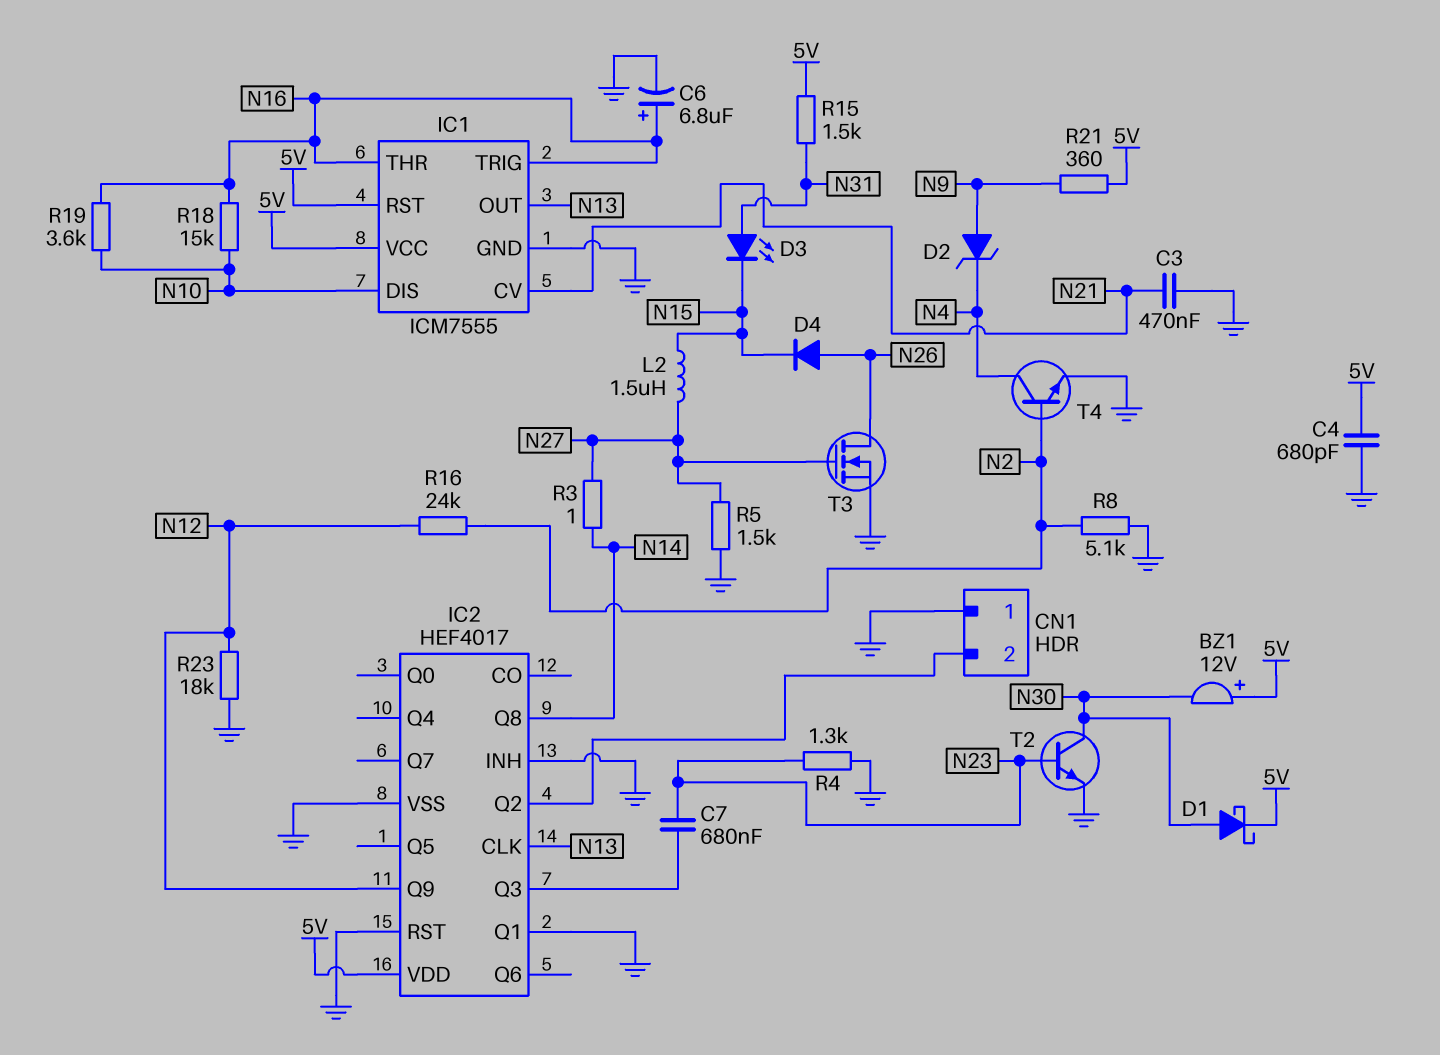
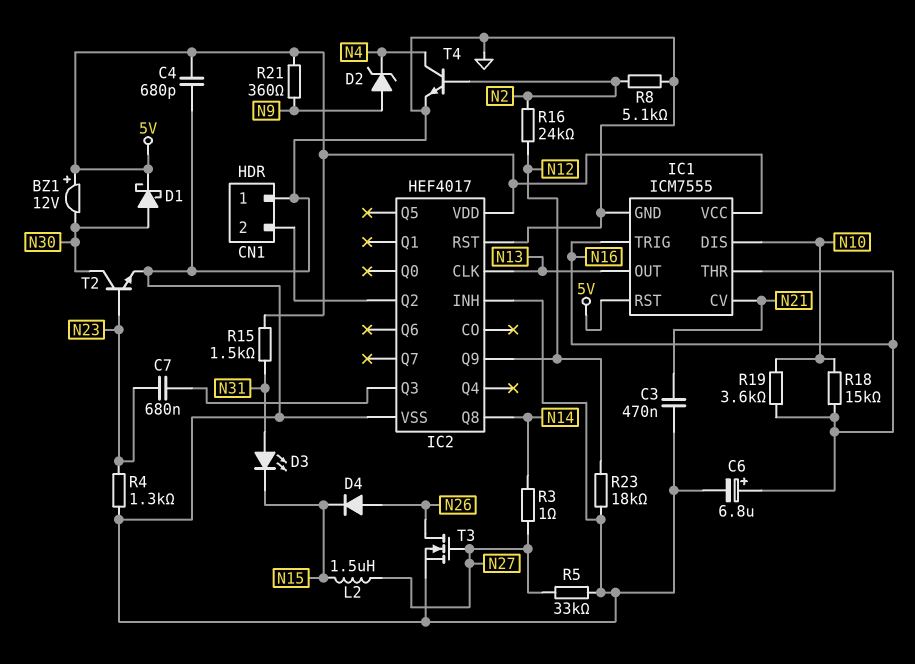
IC2 pin Q1: GND -> none
R5: 1.5k (GND, N27) -> 33k (GND, N27)

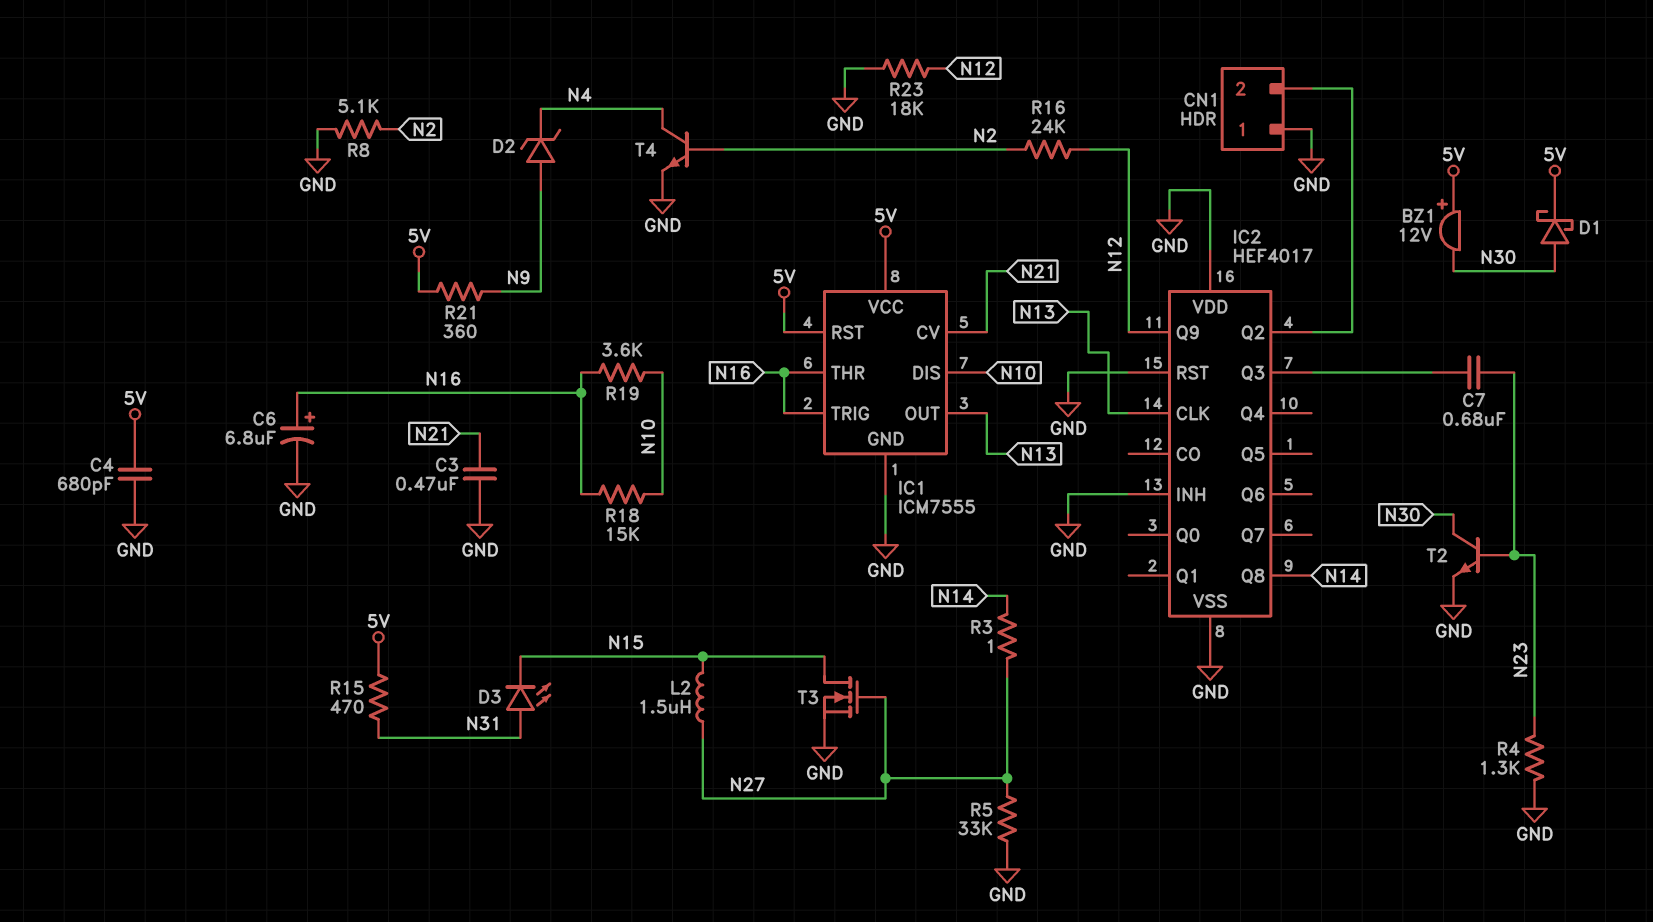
D4: diode (A N26, K N15) -> none
IC2 pin VDD: 5V -> GND
R15: 1.5k (5V, N31) -> 470 (5V, N31)
T3: NMOS (G N27, D N26, S GND) -> NMOS (G N27, D N15, S GND)

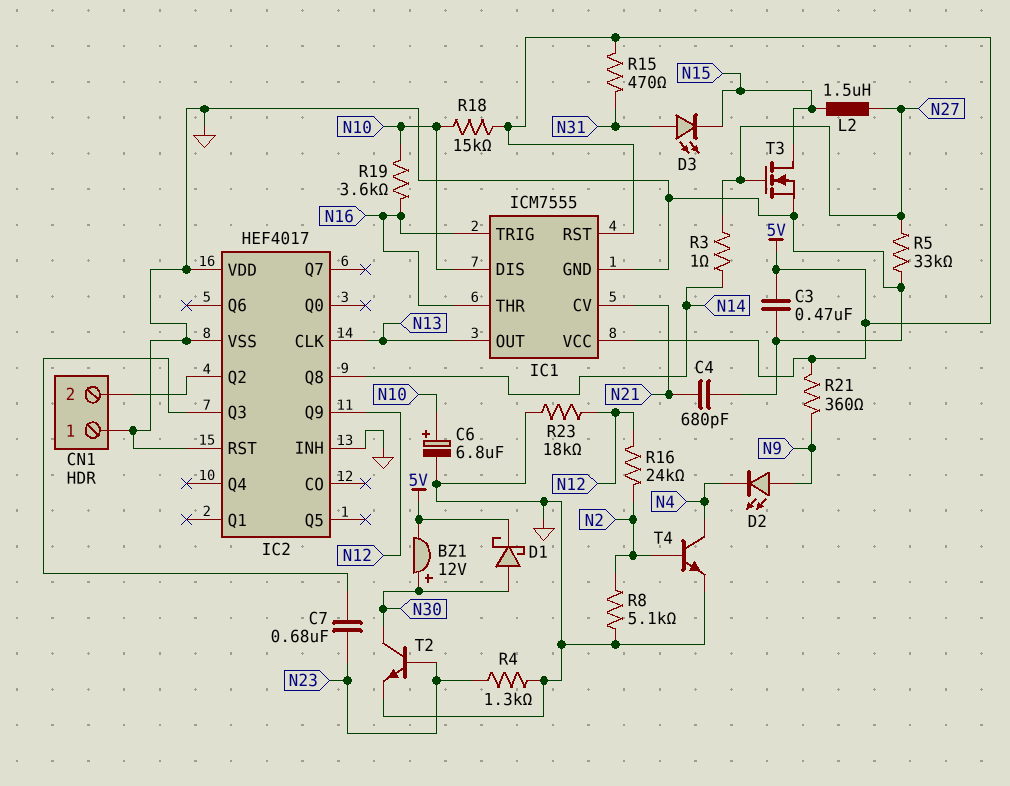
BZ1: buzzer 12V (plus 5V, minus N30) -> buzzer 12V (plus N30, minus 5V)
C3: 470nF (GND, N21) -> 470nF (5V, GND)
C4: 680pF (5V, GND) -> 680pF (GND, N21)
C6: 6.8uF (plus N16, minus GND) -> 6.8uF (plus N10, minus GND)
D2: zener (A N9, K N4) -> LED (A N9, K N4)
R18: 15k (N10, N16) -> 15k (5V, N10)

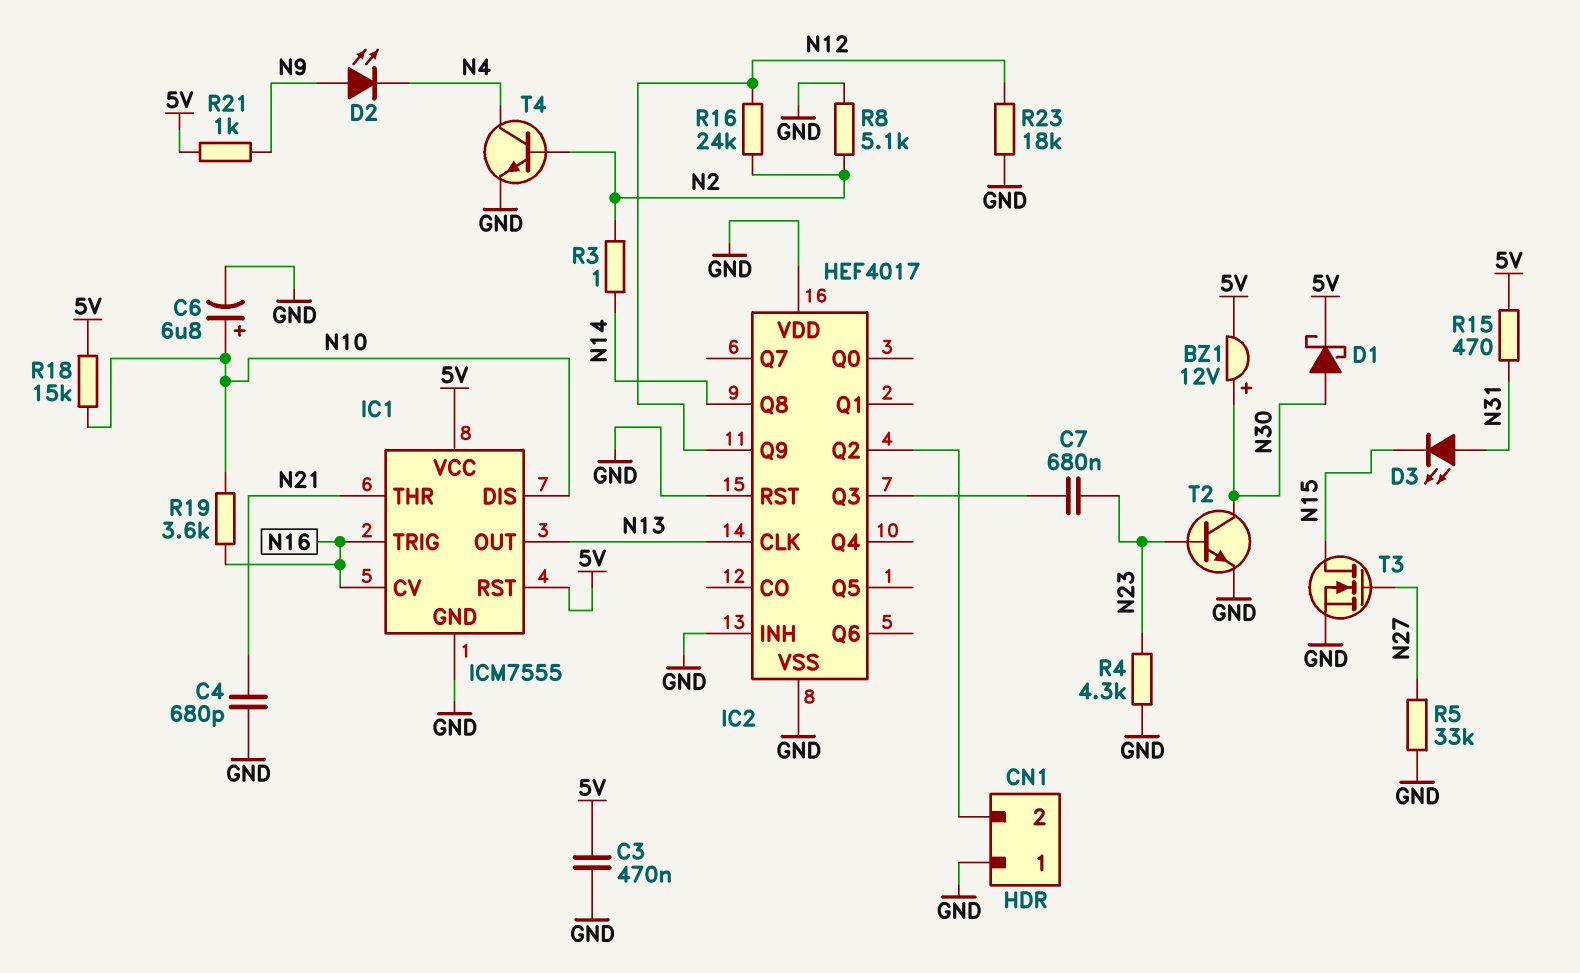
IC1 pin CV: N21 -> N16
IC1 pin THR: N16 -> N21
L2: 1.5uH (N15, N27) -> none
R3: 1 (N14, N27) -> 1 (N2, N14)
R4: 1.3k (GND, N23) -> 4.3k (GND, N23)
R21: 360 (5V, N9) -> 1k (5V, N9)

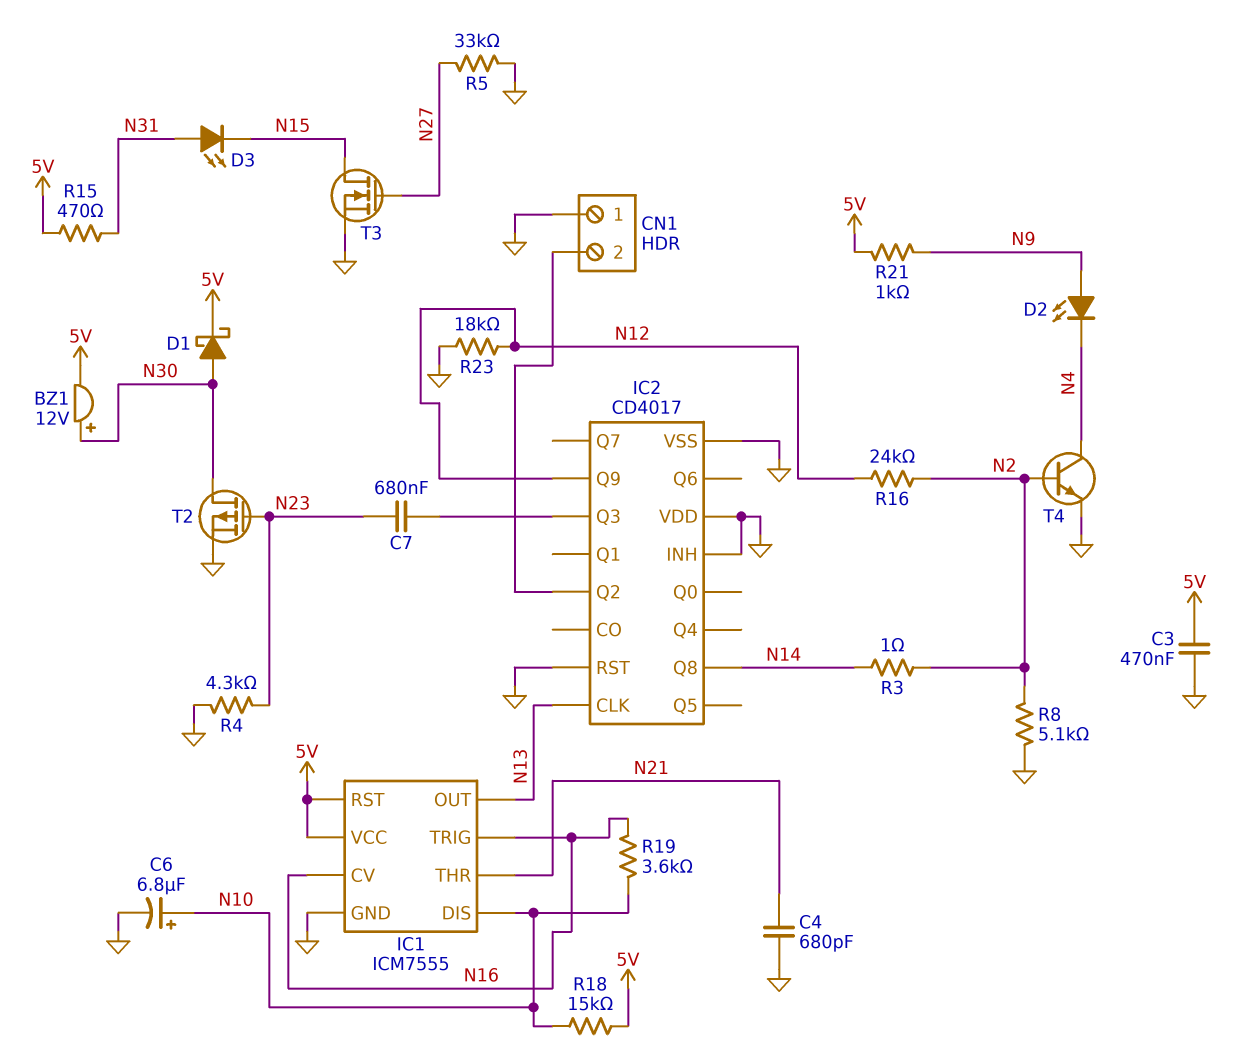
IC2: HEF4017 -> CD4017
T2: NPN (B N23, C N30, E GND) -> PMOS (G N23, D N30, S GND)

